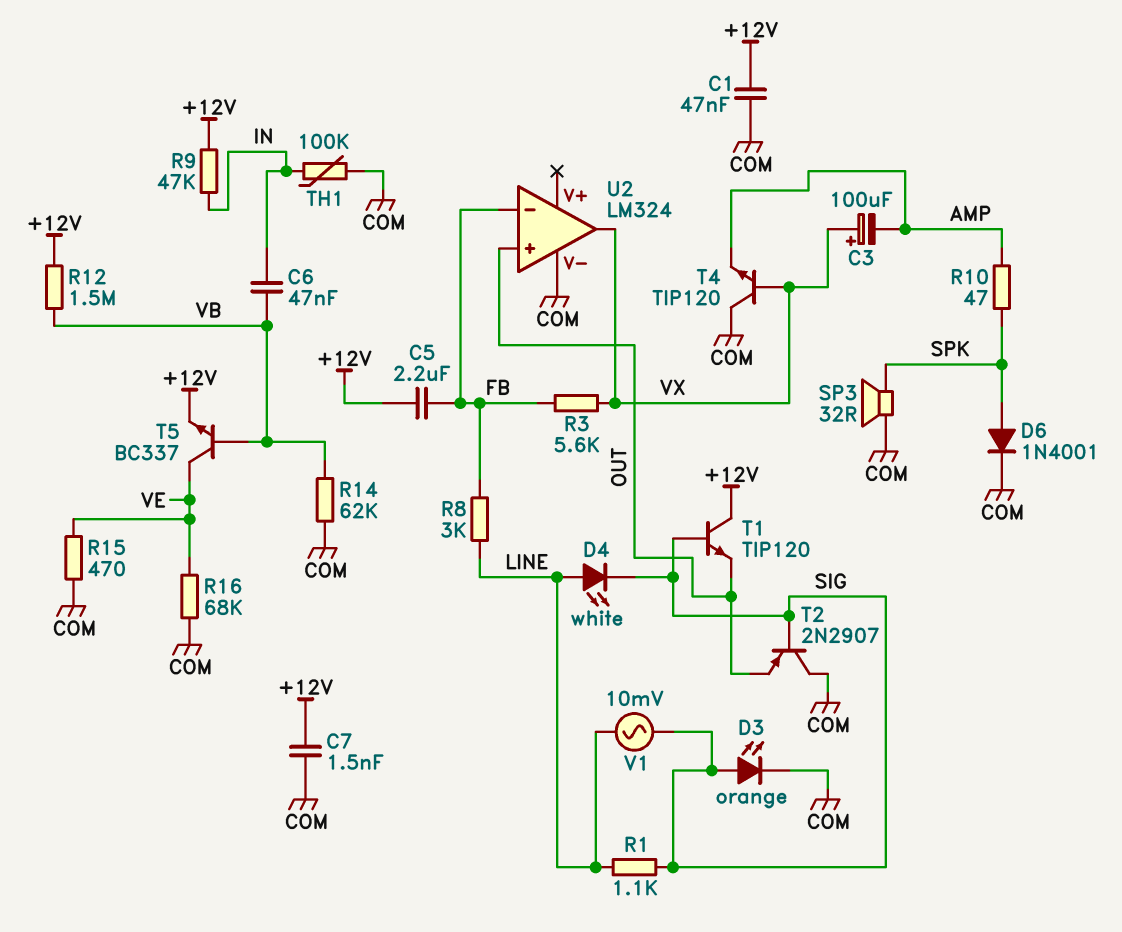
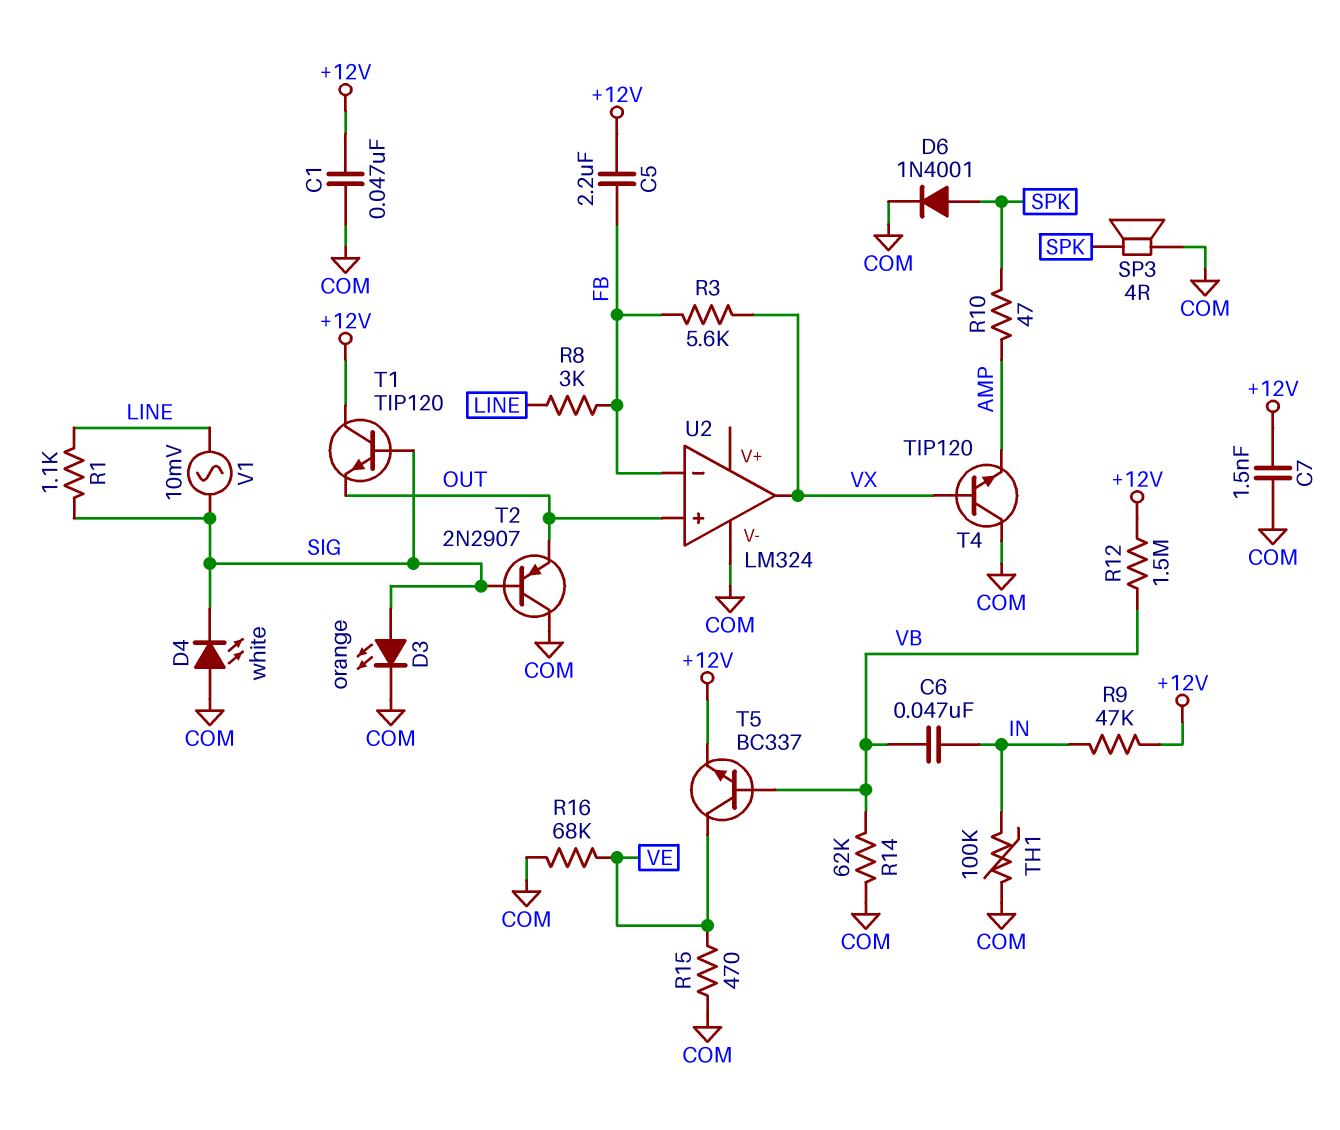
C3: 100uF (plus VX, minus AMP) -> none
D4: LED white (A LINE, K SIG) -> LED white (A COM, K SIG)
SP3: speaker 32R (COM, SPK) -> speaker 4R (COM, SPK)

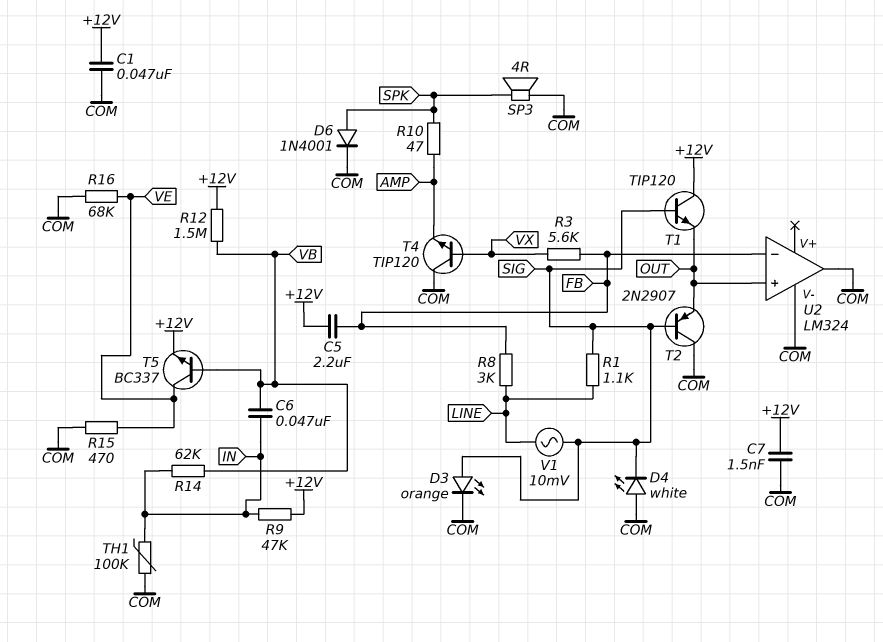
R14: 62k (COM, VB) -> 62k (IN, VB)
U2 pin out: VX -> COM

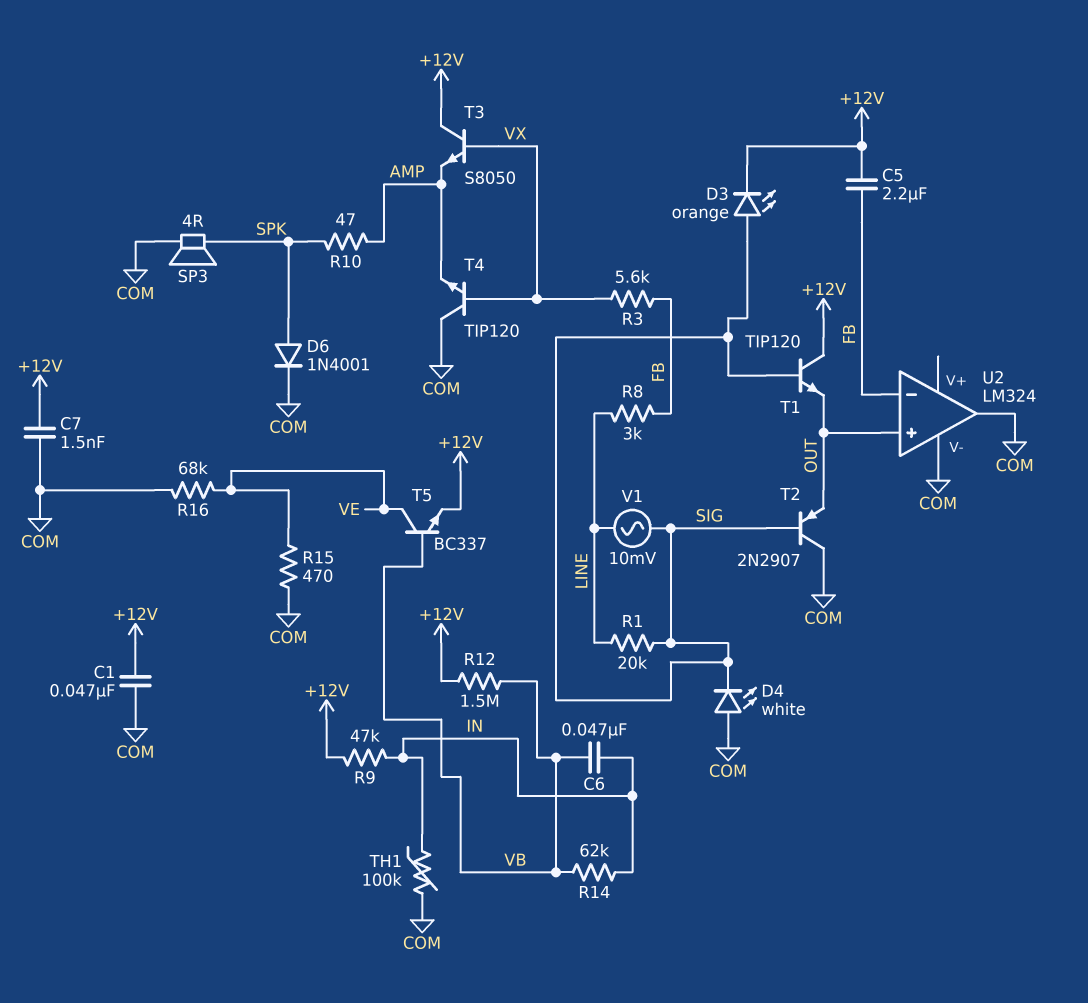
D3: LED orange (A SIG, K COM) -> LED orange (A SIG, K +12V)
R1: 1.1k (LINE, SIG) -> 20k (LINE, SIG)
T3: none -> NPN S8050 (B VX, C +12V, E AMP)

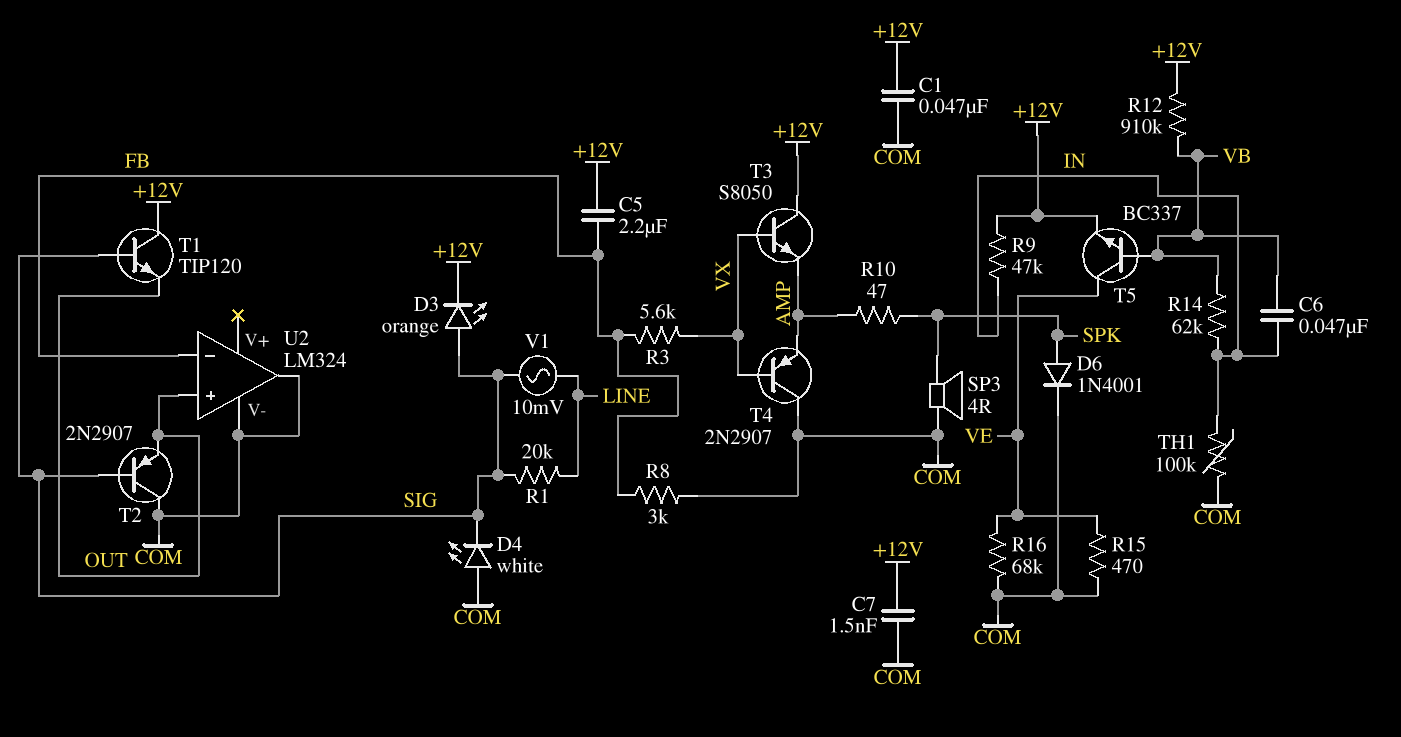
R8: 3k (FB, LINE) -> 3k (COM, FB)
R12: 1.5M (+12V, VB) -> 910k (+12V, VB)
T4: NPN TIP120 (B VX, C COM, E AMP) -> PNP 2N2907 (B VX, C COM, E AMP)

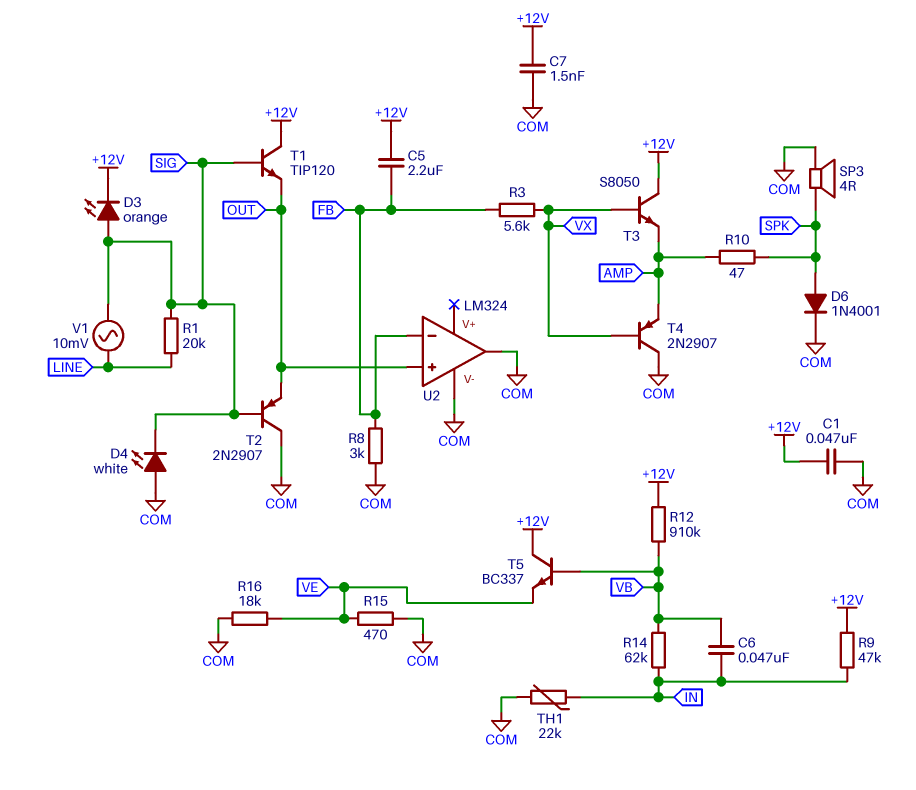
R16: 68k (COM, VE) -> 18k (COM, VE)
T5: NPN BC337 (B VB, C VE, E +12V) -> NPN BC337 (B VB, C +12V, E VE)
TH1: 100k (COM, IN) -> 22k (COM, IN)

